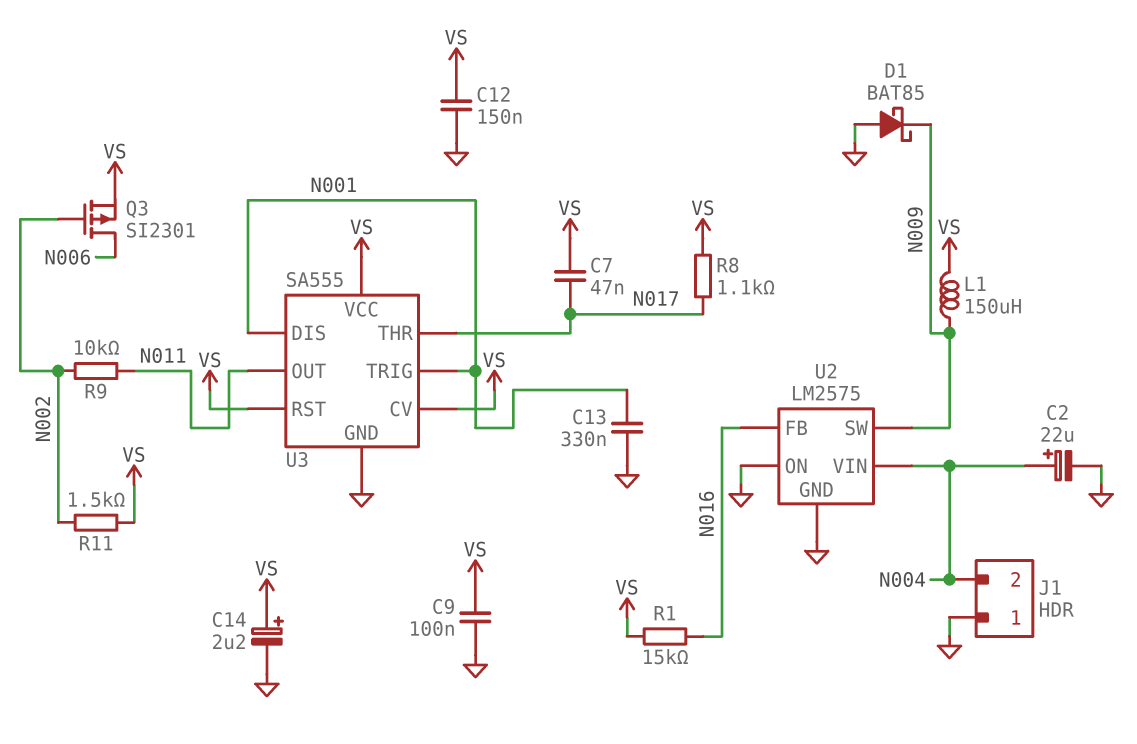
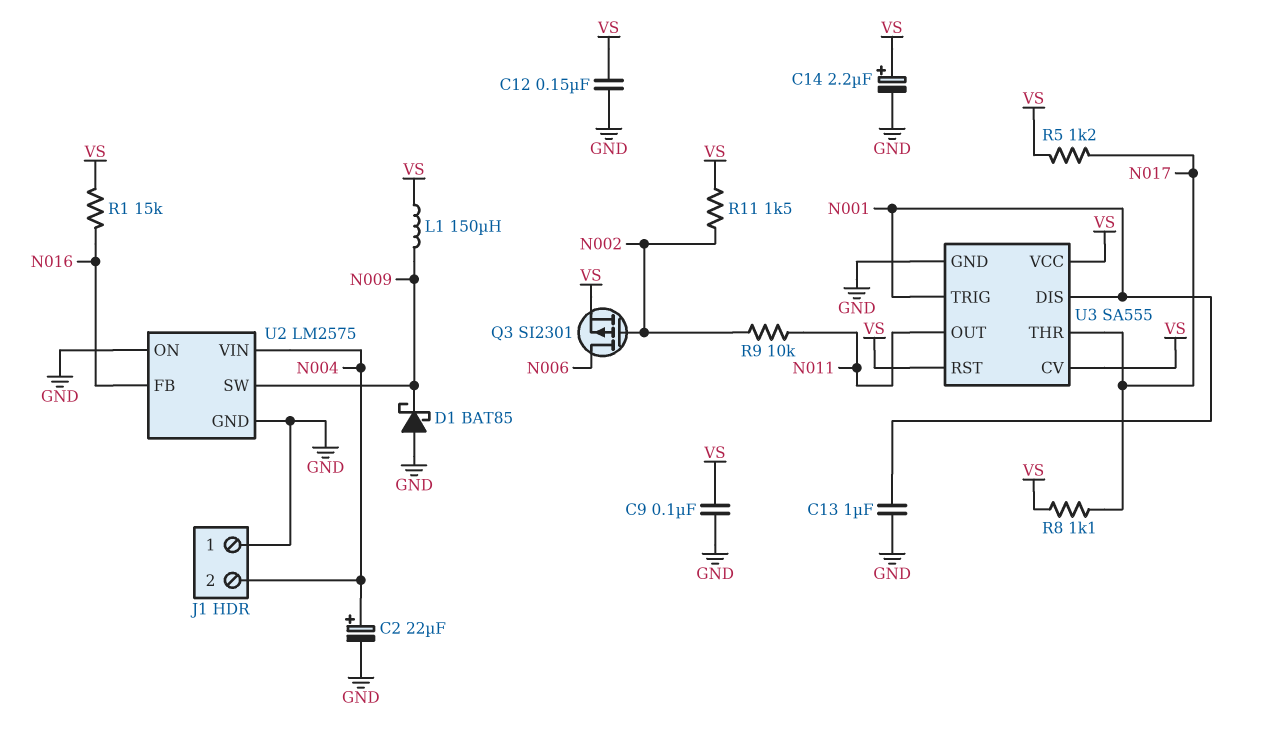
C7: 47nF (N017, VS) -> none
C13: 330nF (GND, N001) -> 1uF (GND, N001)
R5: none -> 1.2k (N017, VS)

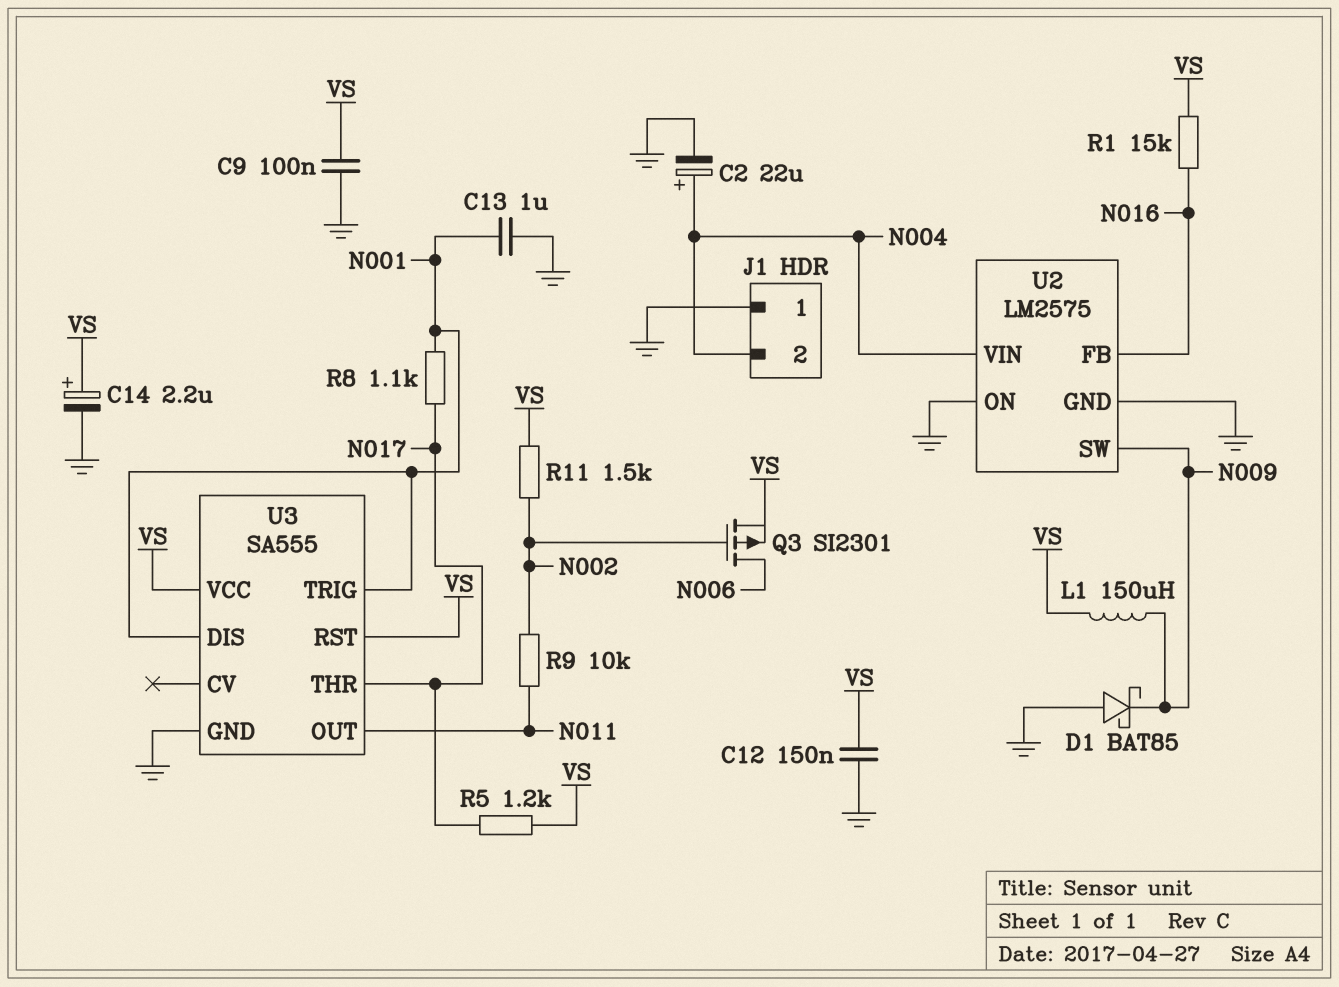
R8: 1.1k (N017, VS) -> 1.1k (N001, N017)
U3 pin CV: VS -> none

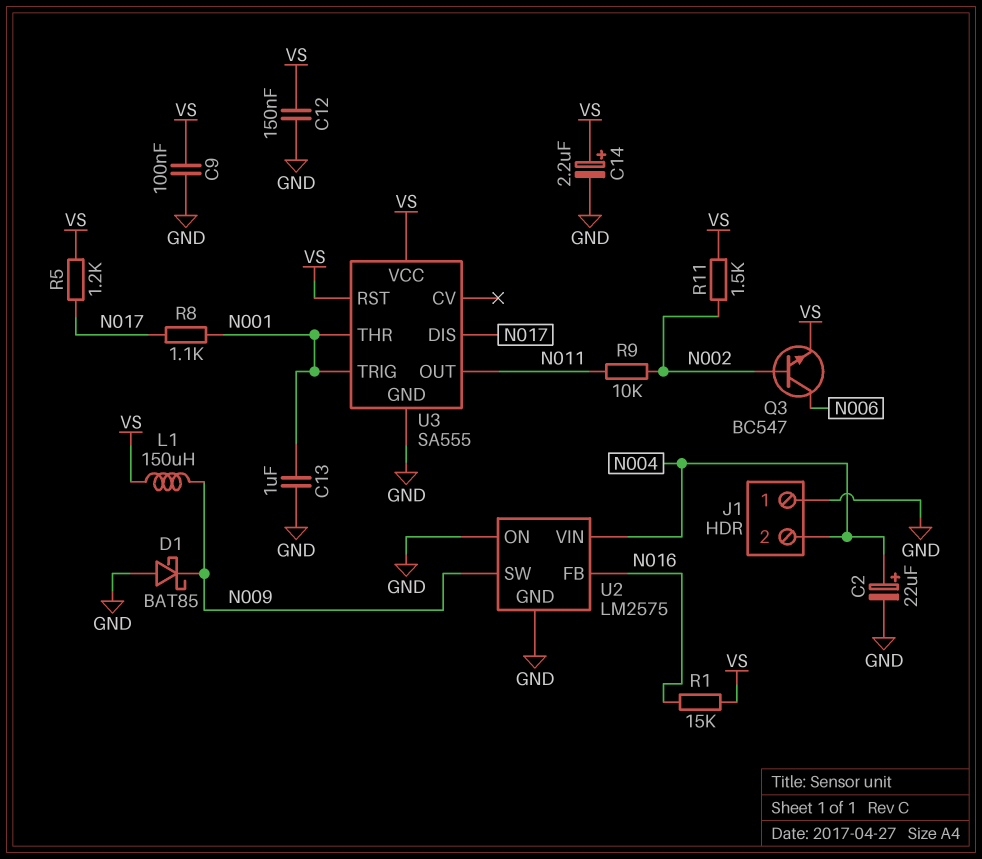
Q3: PMOS SI2301 (G N002, D N006, S VS) -> NPN BC547 (B N002, C N006, E VS)
U3 pin DIS: N001 -> N017
U3 pin THR: N017 -> N001

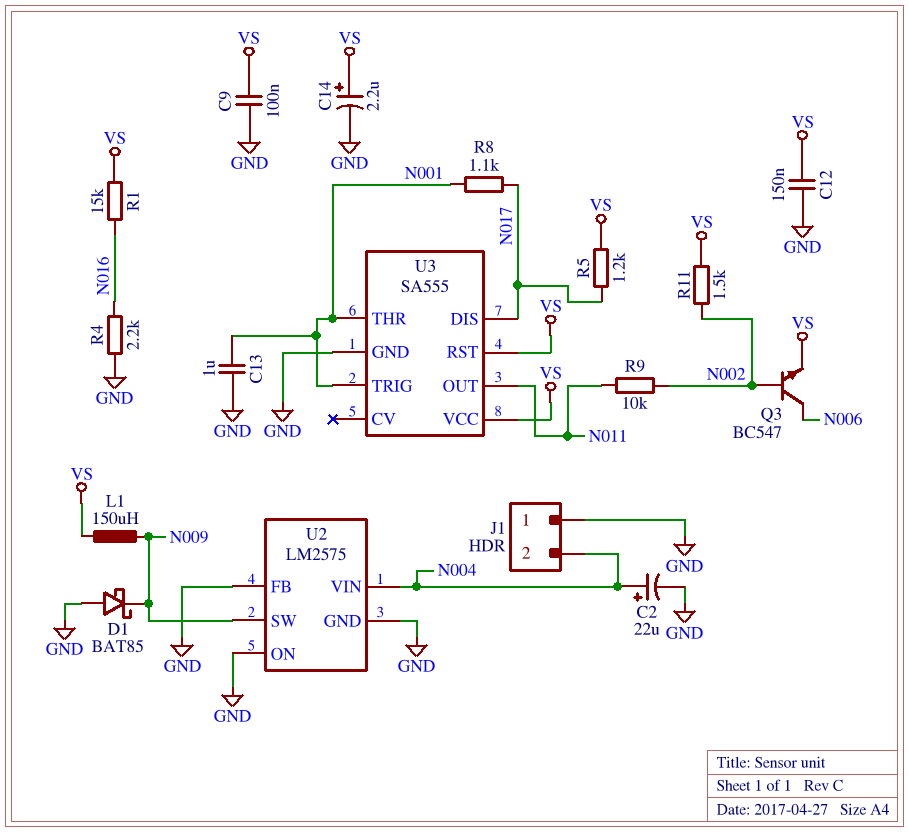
R4: none -> 2.2k (GND, N016)
U2 pin FB: N016 -> GND

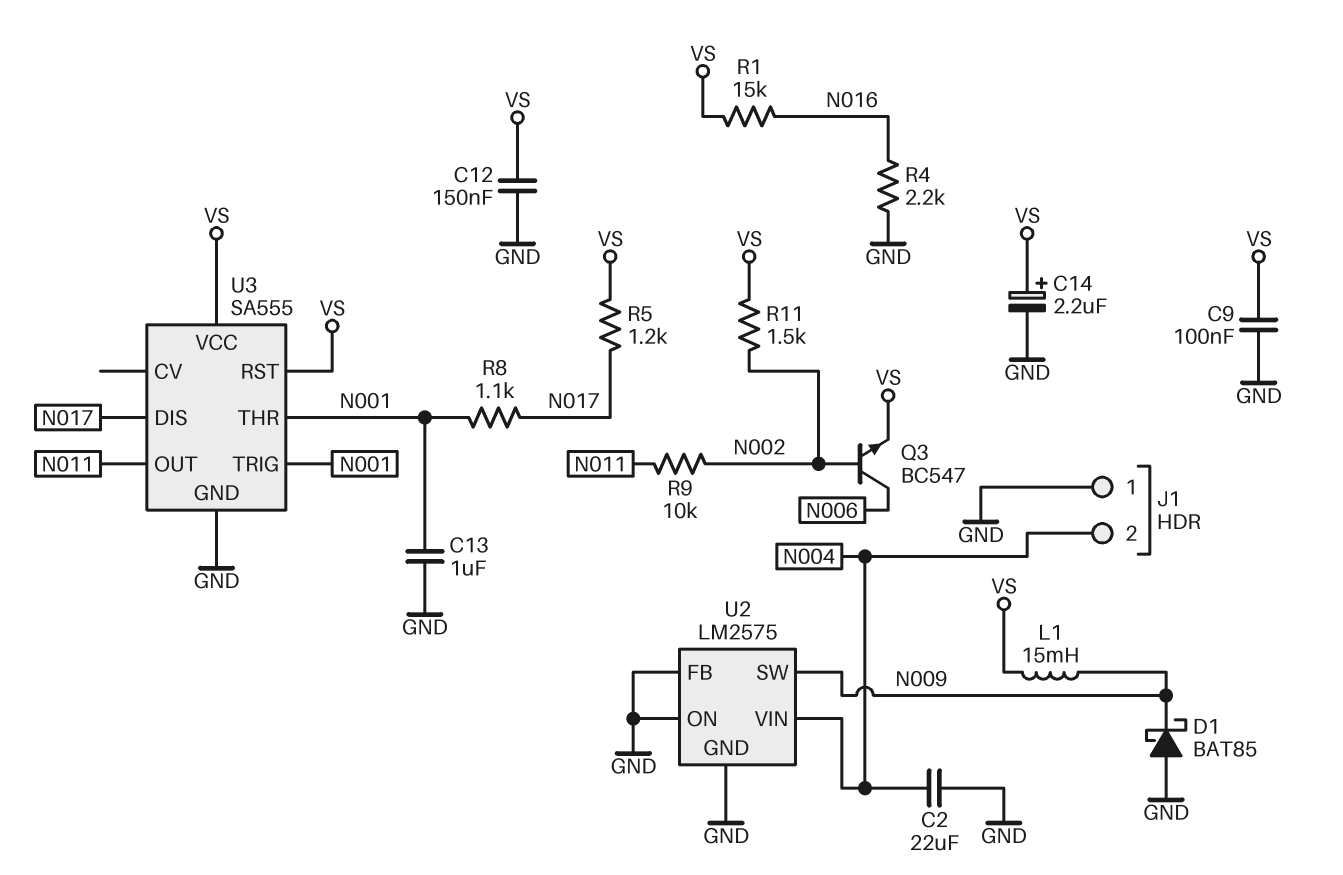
C2: 22uF (plus N004, minus GND) -> 22uF (GND, N004)
L1: 150uH (N009, VS) -> 15mH (N009, VS)

